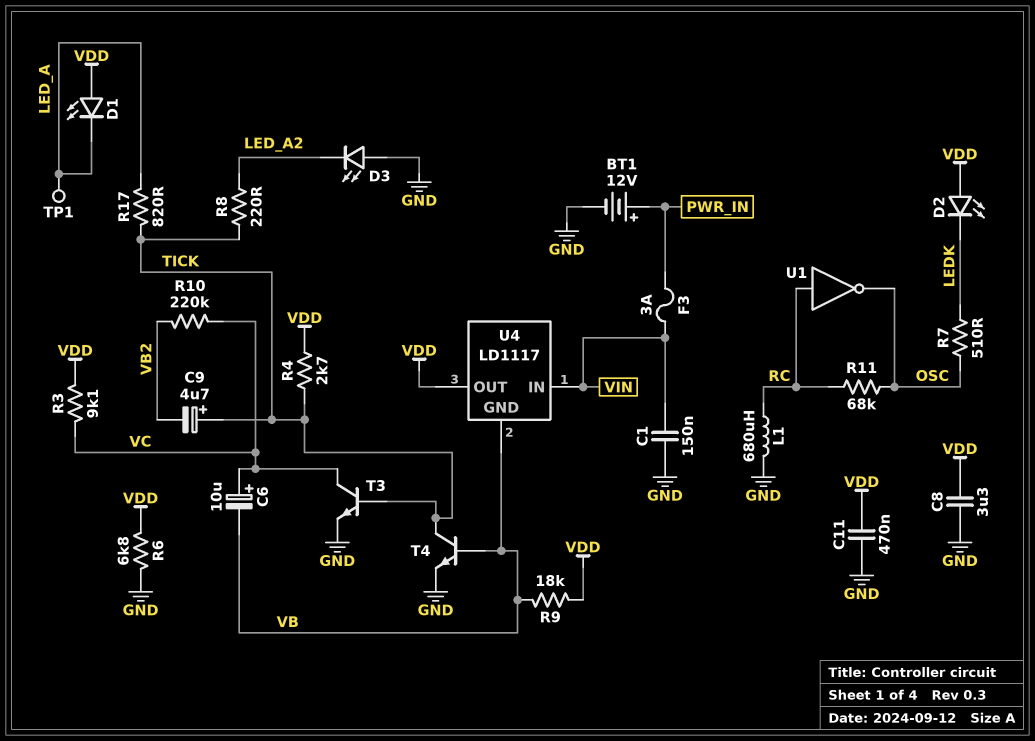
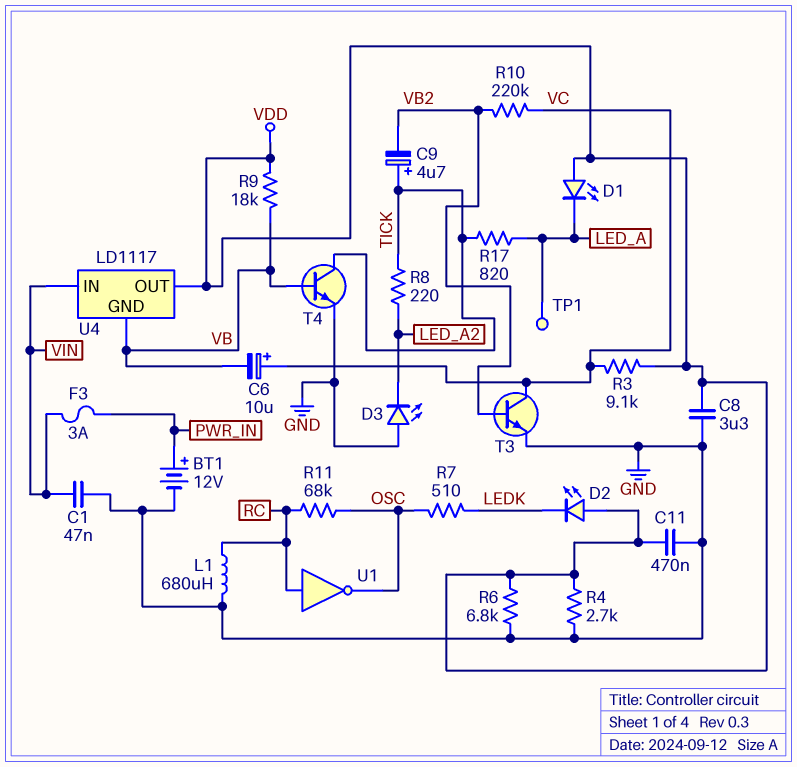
C1: 150nF (GND, VIN) -> 47nF (GND, VIN)
R4: 2.7k (TICK, VDD) -> 2.7k (GND, VDD)
T3: NPN (B TICK, C VC, E GND) -> NPN (B VB2, C VC, E GND)

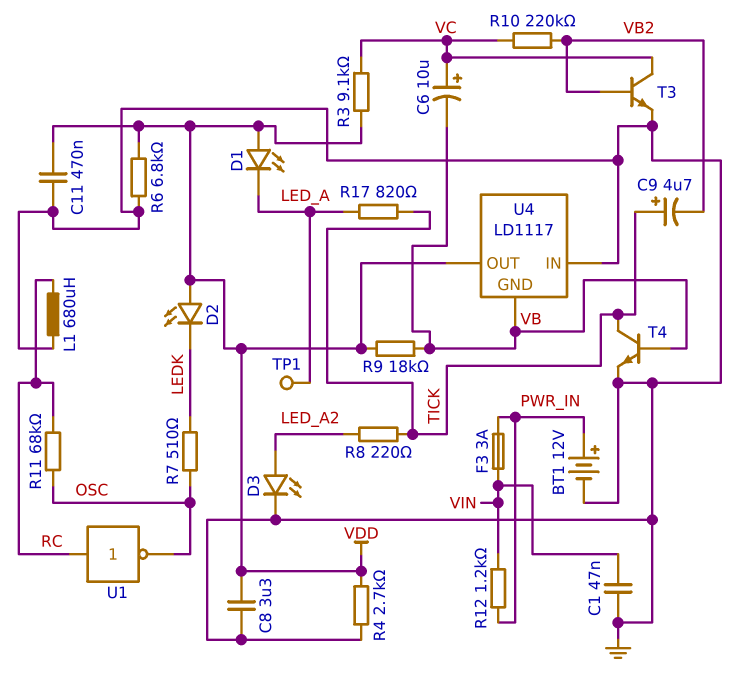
D3: LED (A GND, K LED_A2) -> LED (A LED_A2, K GND)
R12: none -> 1.2k (PWR_IN, VIN)
U4 pin IN: VIN -> GND

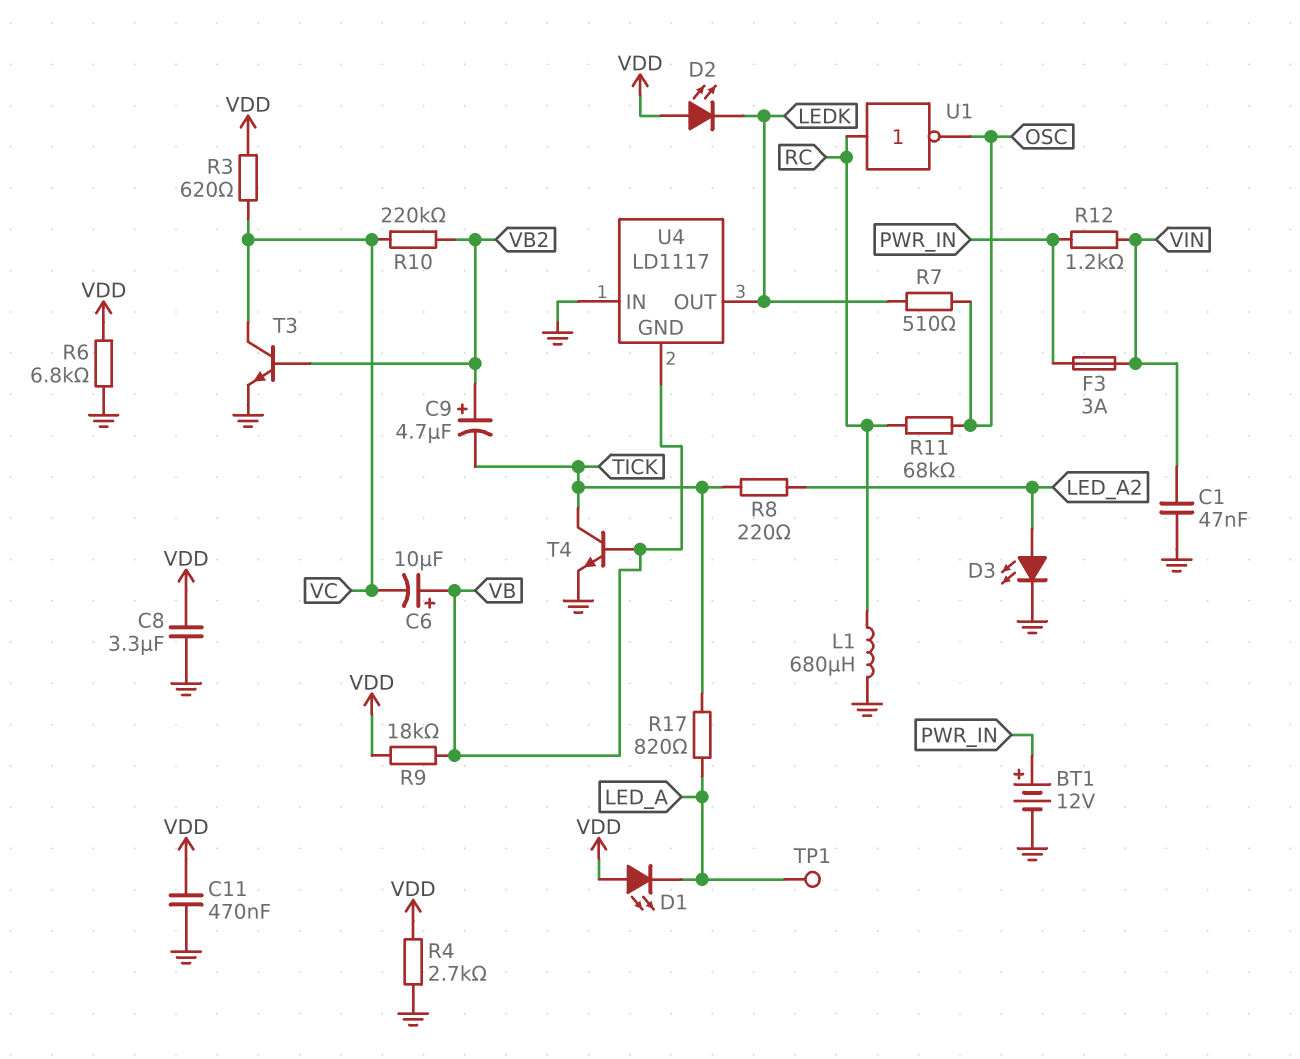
C6: 10uF (plus VC, minus VB) -> 10uF (plus VB, minus VC)
C9: 4.7uF (plus TICK, minus VB2) -> 4.7uF (plus VB2, minus TICK)
R3: 9.1k (VC, VDD) -> 620 (VC, VDD)
U4 pin OUT: VDD -> LEDK

